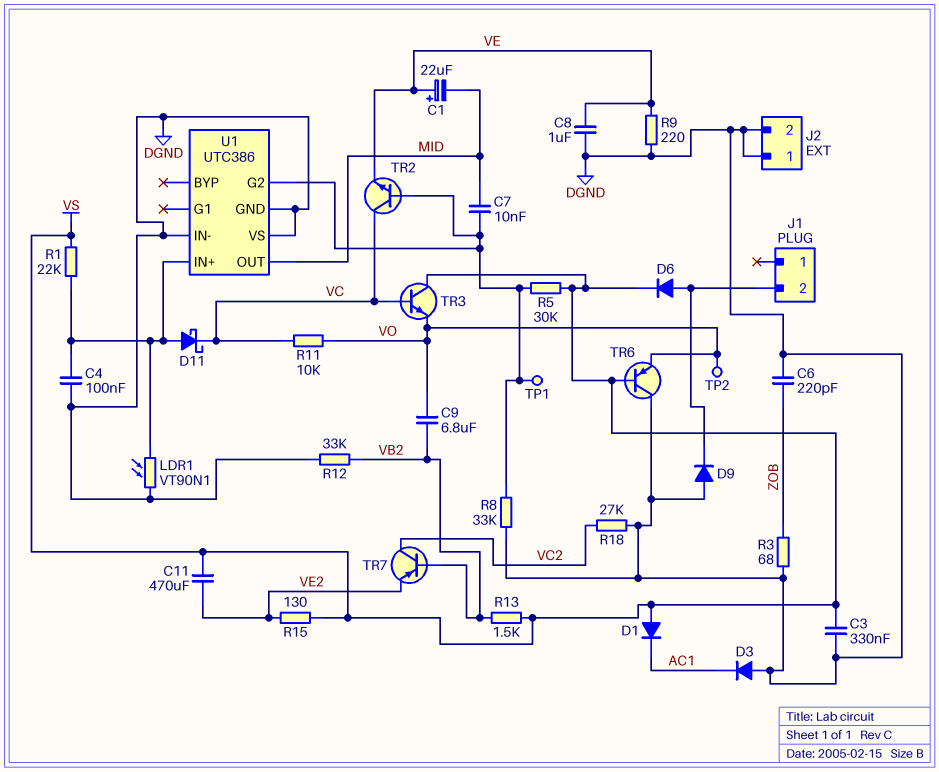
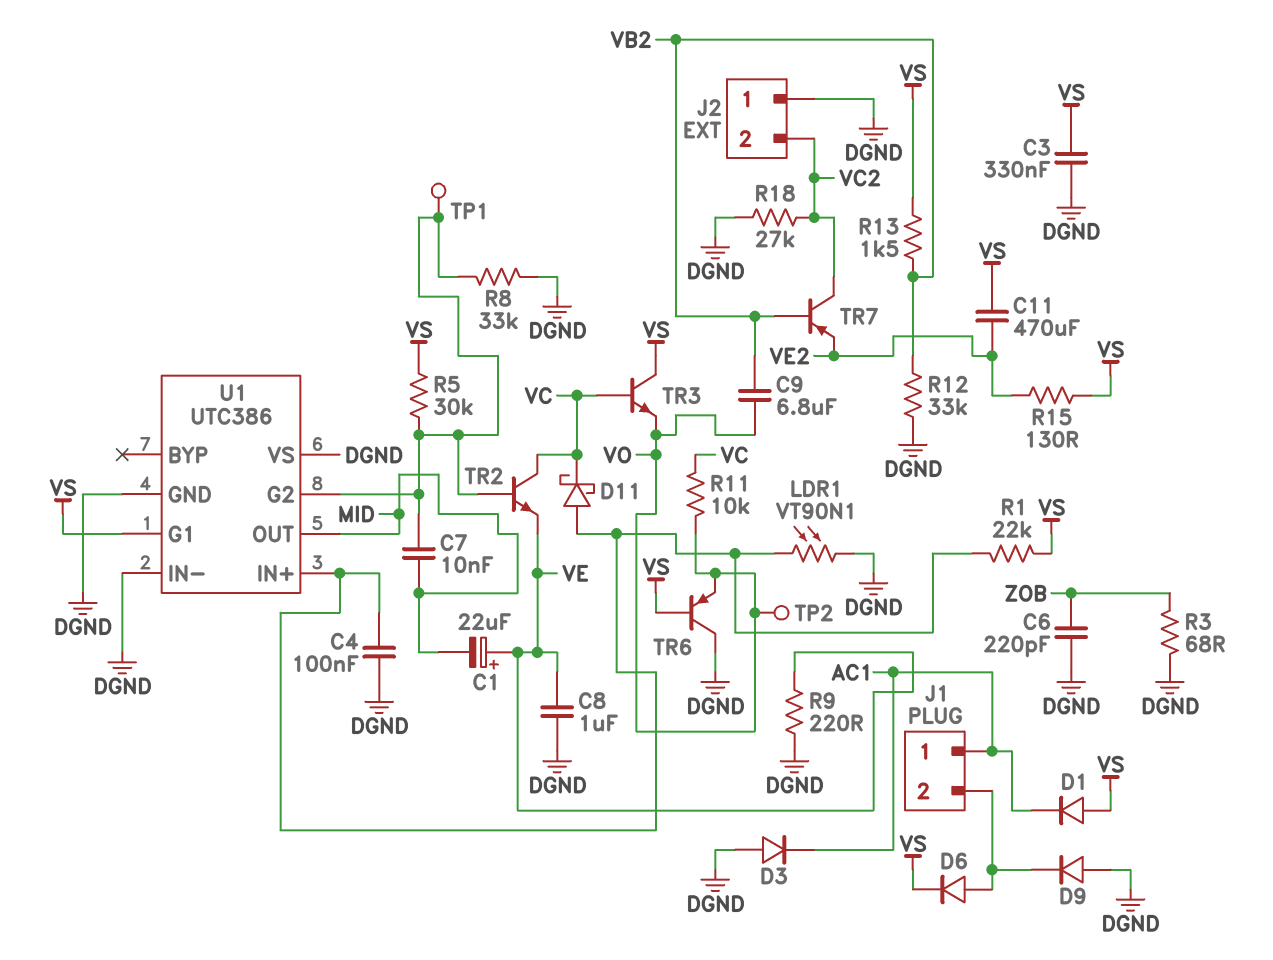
J1 pin 1: none -> AC1
J2 pin 2: DGND -> VC2
U1 pin G1: none -> VS

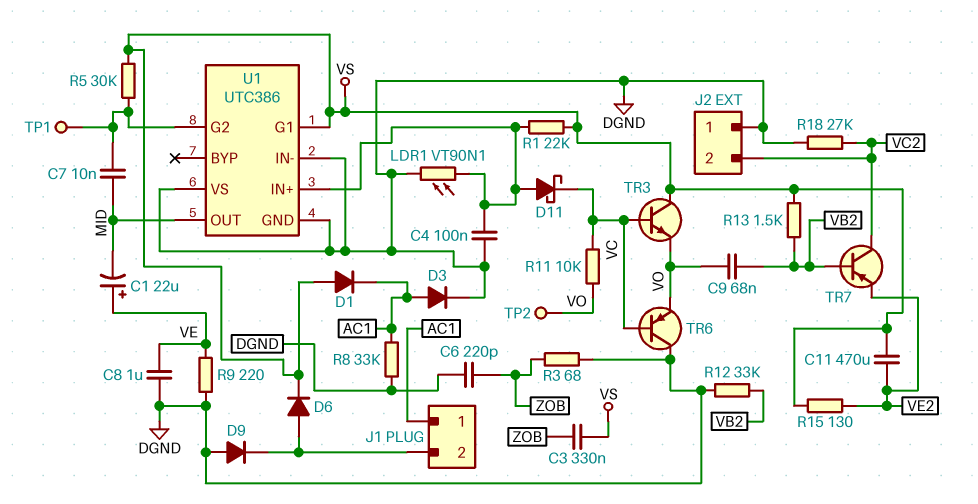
C3: 330nF (DGND, VS) -> 330nF (VS, ZOB)
C9: 6.8uF (VB2, VO) -> 68nF (VB2, VO)
D3: diode (A DGND, K AC1) -> diode (A AC1, K DGND)
R8: 33k (DGND, U1/G2) -> 33k (AC1, DGND)
TR2: NPN (B U1/G2, C VC, E VE) -> none
TR6: PNP (B VS, C DGND, E VO) -> PNP (B VC, C DGND, E VO)

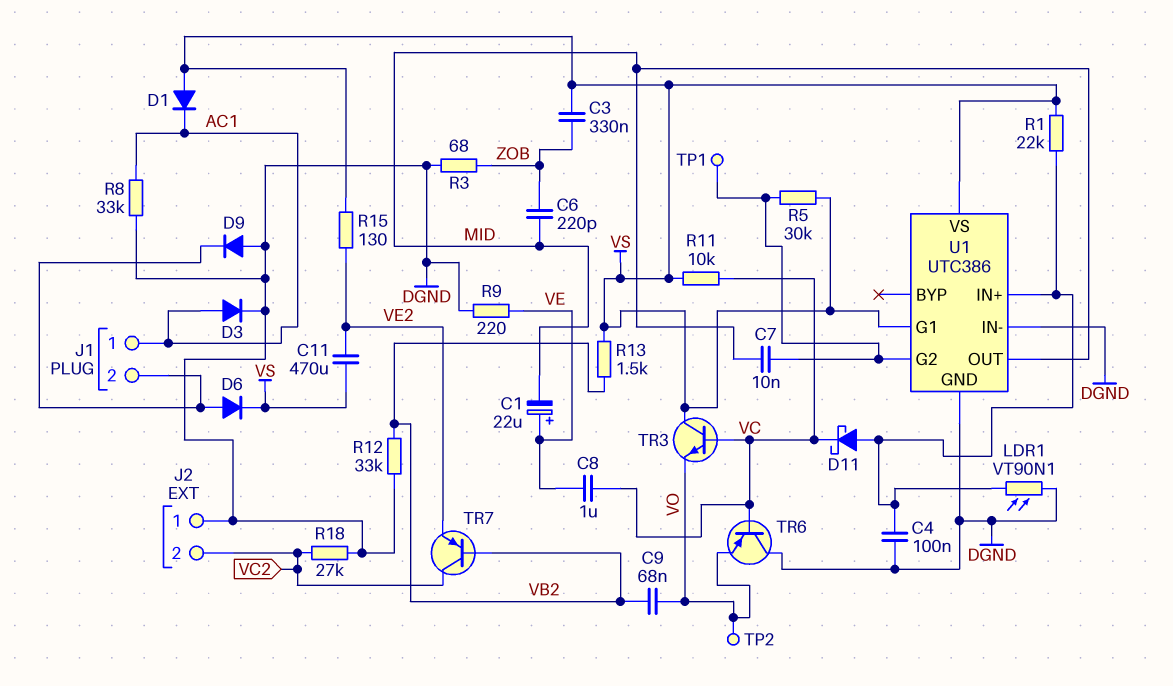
C6: 220pF (DGND, ZOB) -> 220pF (MID, ZOB)
C8: 1uF (DGND, VE) -> 1uF (VC, VE)
R11: 10k (VC, VO) -> 10k (VC, VS)
U1 pin VS: DGND -> VS

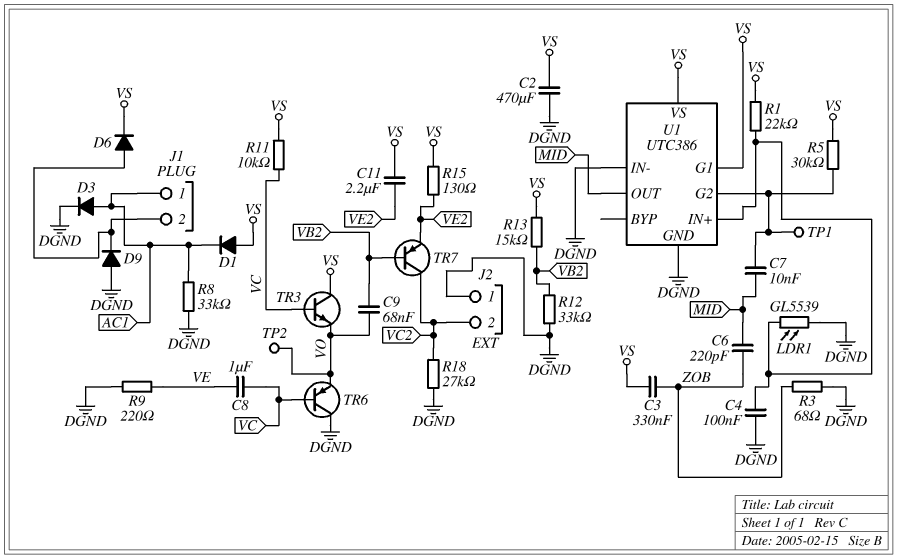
C1: 22uF (plus VE, minus MID) -> none
C2: none -> 470uF (DGND, VS)
C11: 470uF (VE2, VS) -> 2.2uF (VE2, VS)
D11: schottky (A U1/IN+, K VC) -> none
LDR1: VT90N1 (DGND, U1/IN+) -> GL5539 (DGND, U1/IN+)
R13: 1.5k (VB2, VS) -> 15k (VB2, VS)

